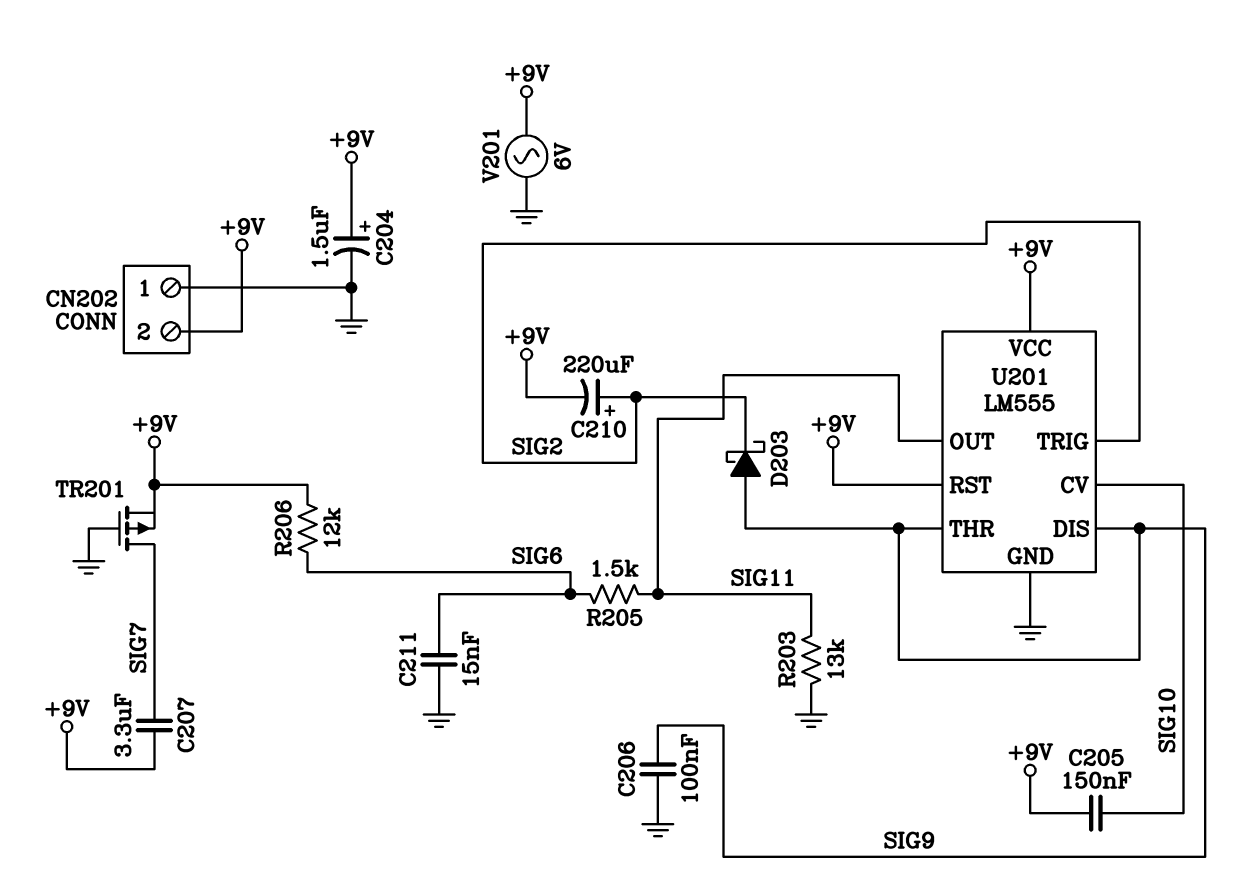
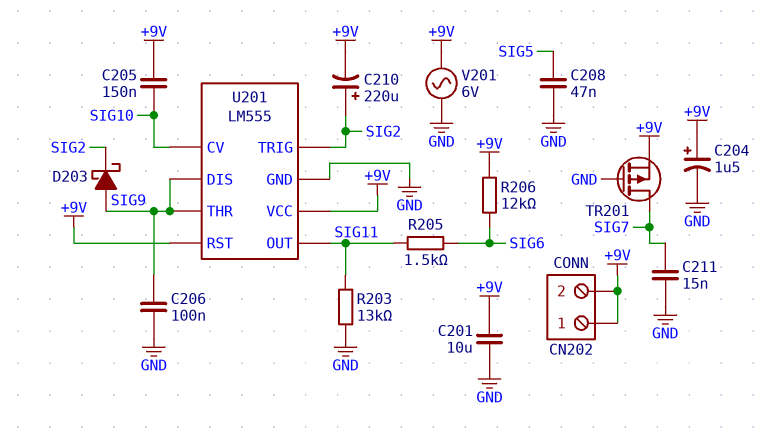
C201: none -> 10uF (+9V, GND)
C207: 3.3uF (+9V, SIG7) -> none
C208: none -> 47nF (GND, SIG5)
C211: 15nF (GND, SIG6) -> 15nF (GND, SIG7)
CN202 pin 1: GND -> +9V

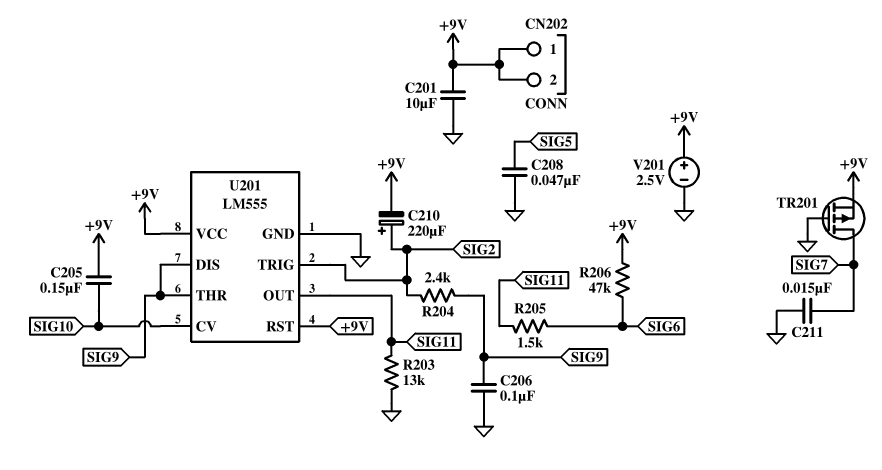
C204: 1.5uF (plus +9V, minus GND) -> none
D203: schottky (A SIG9, K SIG2) -> none
R204: none -> 2.4k (SIG2, SIG9)
R206: 12k (+9V, SIG6) -> 47k (+9V, SIG6)
V201: AC 6V (+9V, GND) -> 2.5V (plus +9V, minus GND)

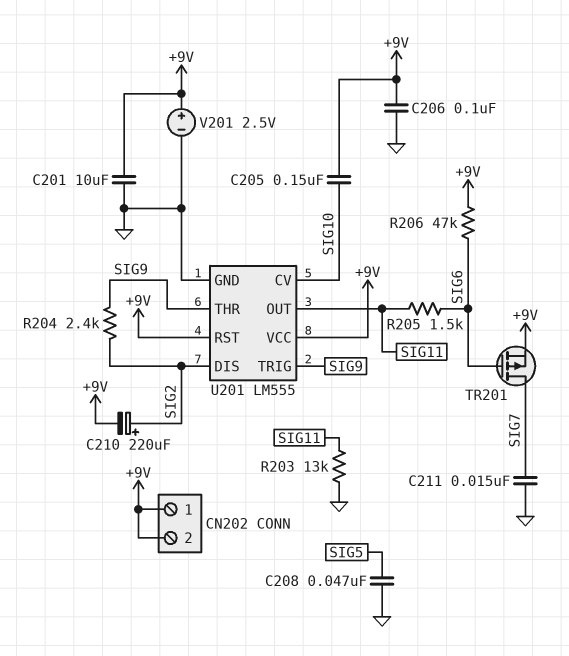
C206: 100nF (GND, SIG9) -> 100nF (+9V, GND)
TR201: PMOS (G GND, D SIG7, S +9V) -> PMOS (G SIG6, D SIG7, S +9V)
U201 pin DIS: SIG9 -> SIG2
U201 pin TRIG: SIG2 -> SIG9

